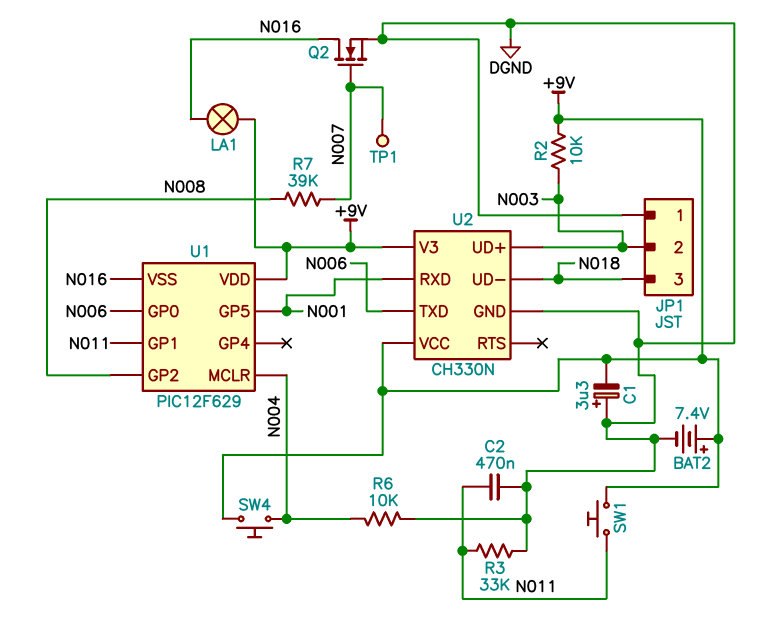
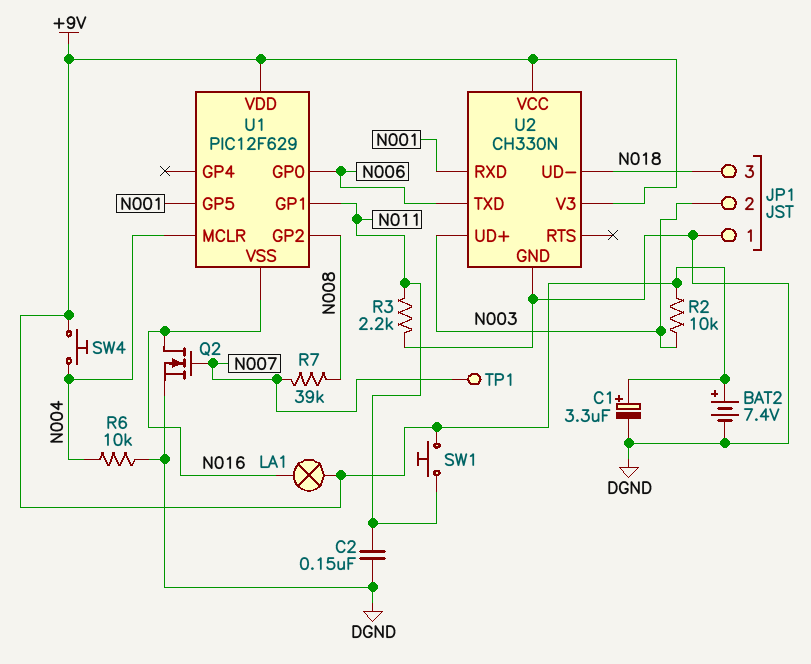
C1: 3.3uF (plus DGND, minus +9V) -> 3.3uF (plus +9V, minus DGND)
C2: 470nF (DGND, N011) -> 150nF (DGND, N011)
R3: 33k (DGND, N011) -> 2.2k (DGND, N011)

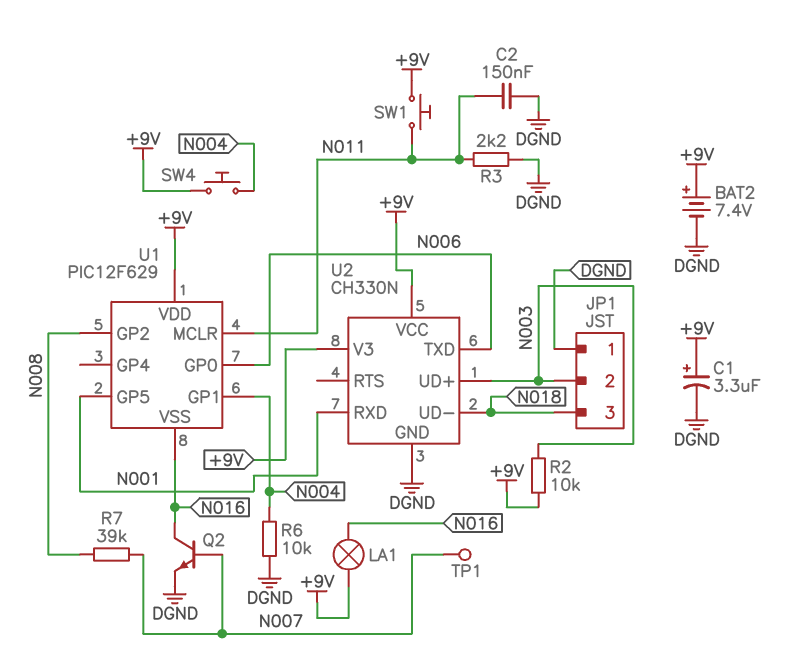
Q2: NMOS (G N007, D N016, S DGND) -> NPN (B N007, C N016, E DGND)
U1 pin GP1: N011 -> N004
U1 pin MCLR: N004 -> N011

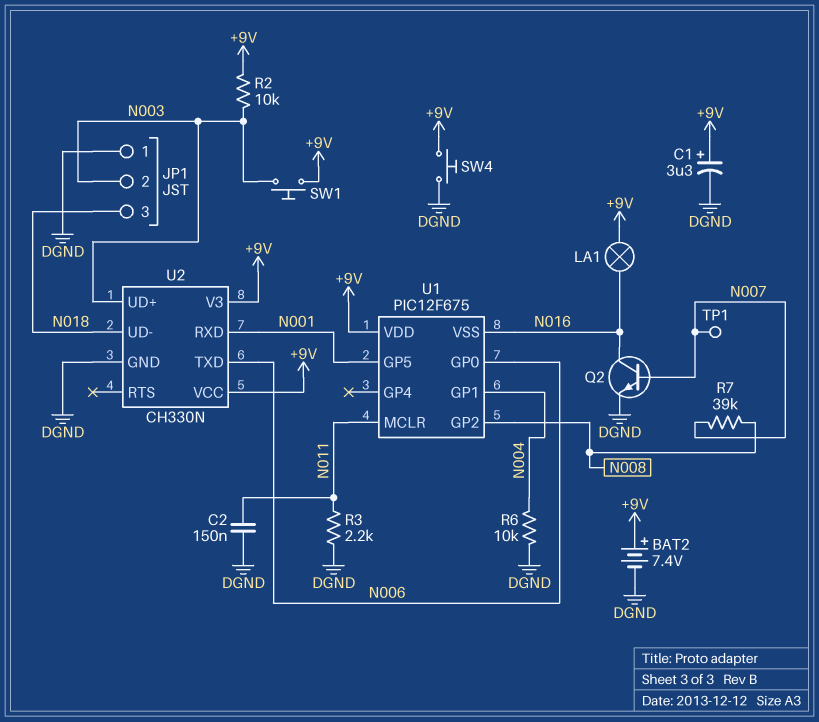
SW1: button (+9V, N011) -> button (+9V, N003)
SW4: button (+9V, N004) -> button (+9V, DGND)
U1: PIC12F629 -> PIC12F675

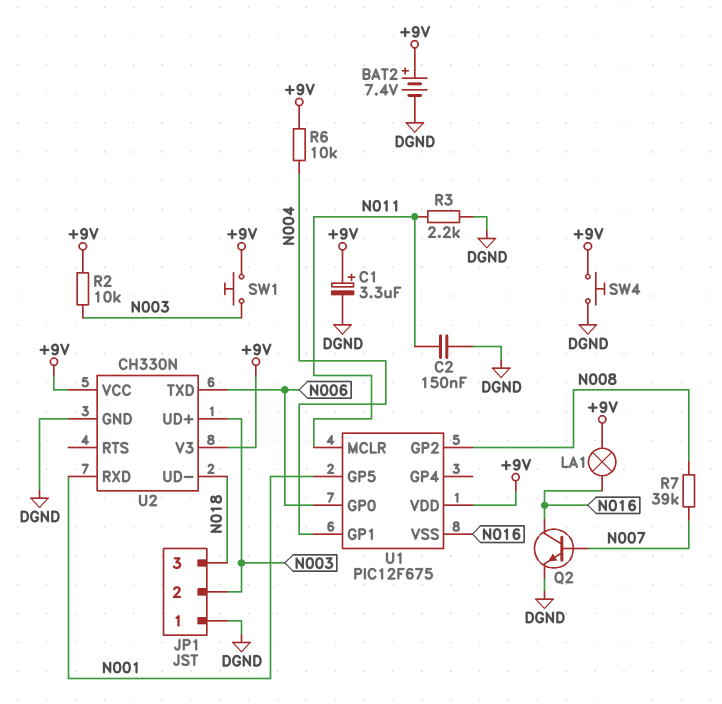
R6: 10k (DGND, N004) -> 10k (+9V, N004)
TP1: test point (N007) -> none

